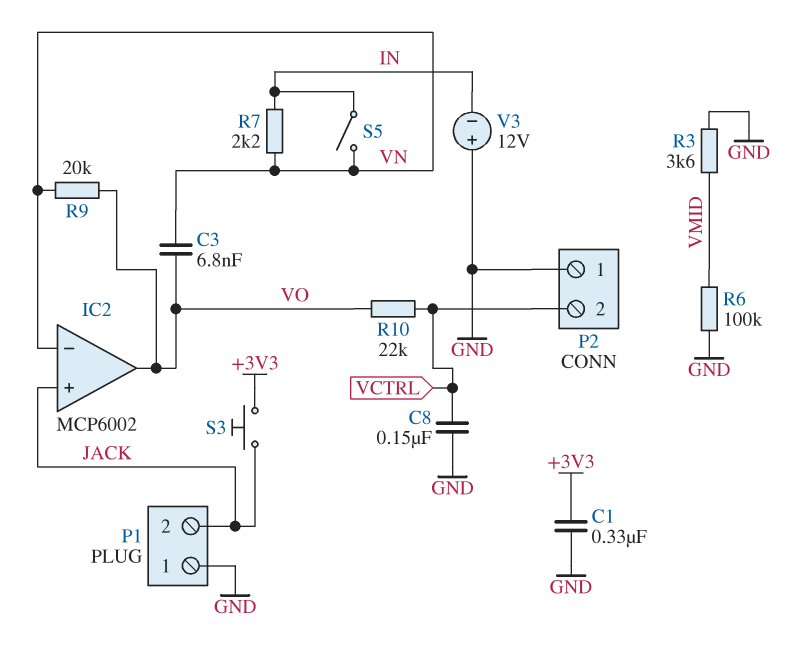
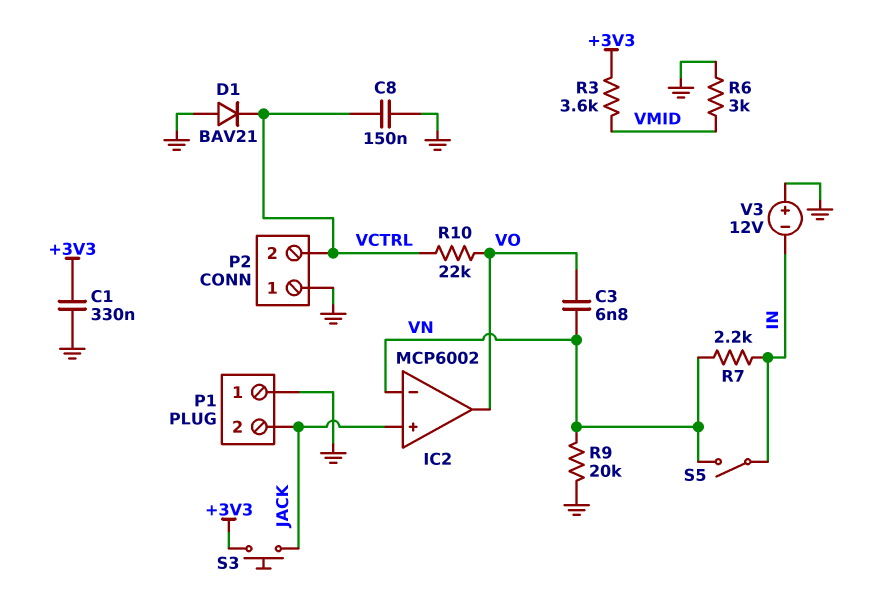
D1: none -> diode BAV21 (A GND, K VCTRL)
R3: 3.6k (GND, VMID) -> 3.6k (+3V3, VMID)
R6: 100k (GND, VMID) -> 3k (GND, VMID)
R9: 20k (VN, VO) -> 20k (GND, VN)

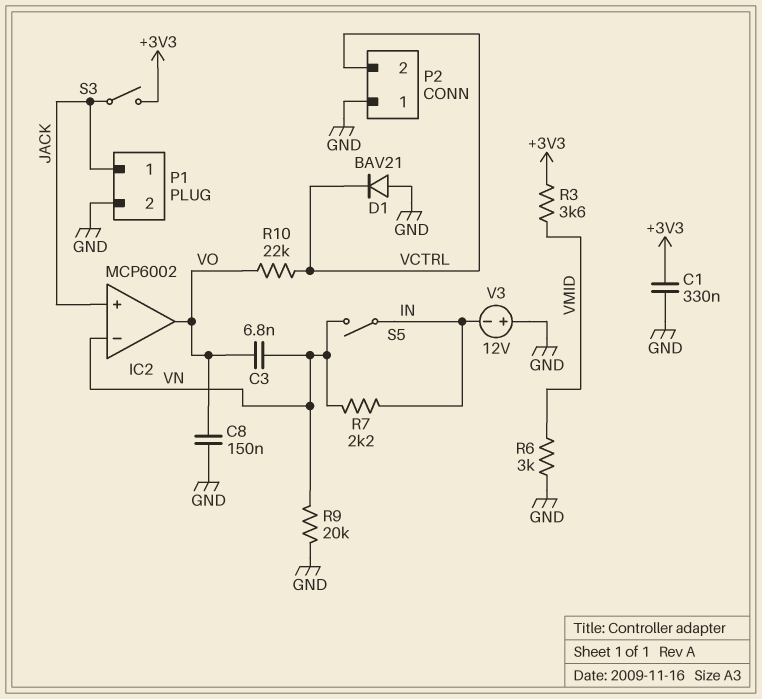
C8: 150nF (GND, VCTRL) -> 150nF (GND, VO)
P1 pin 1: GND -> JACK
P1 pin 2: JACK -> GND
S3: button (+3V3, JACK) -> switch (+3V3, JACK)

